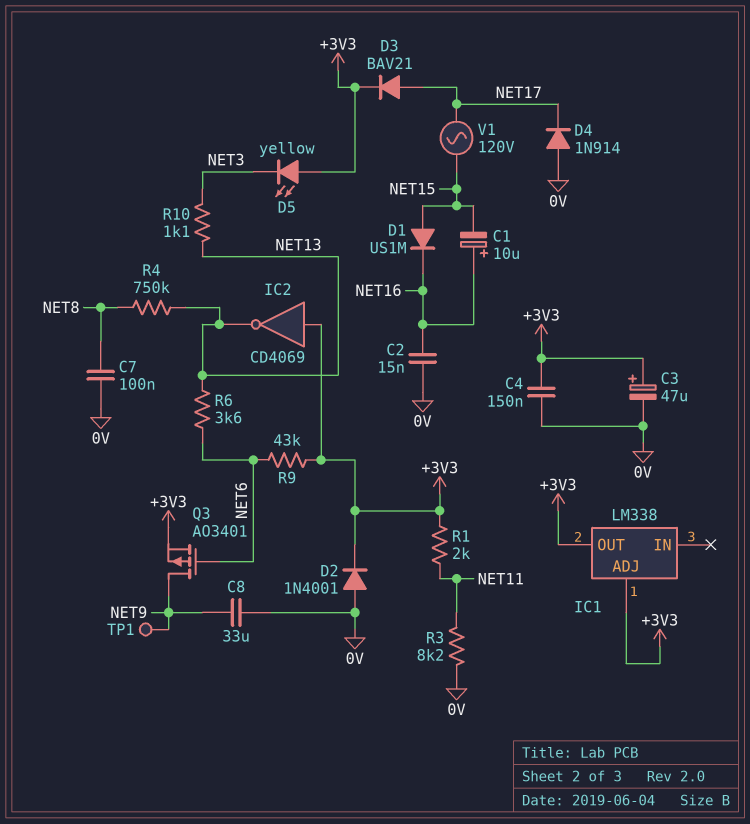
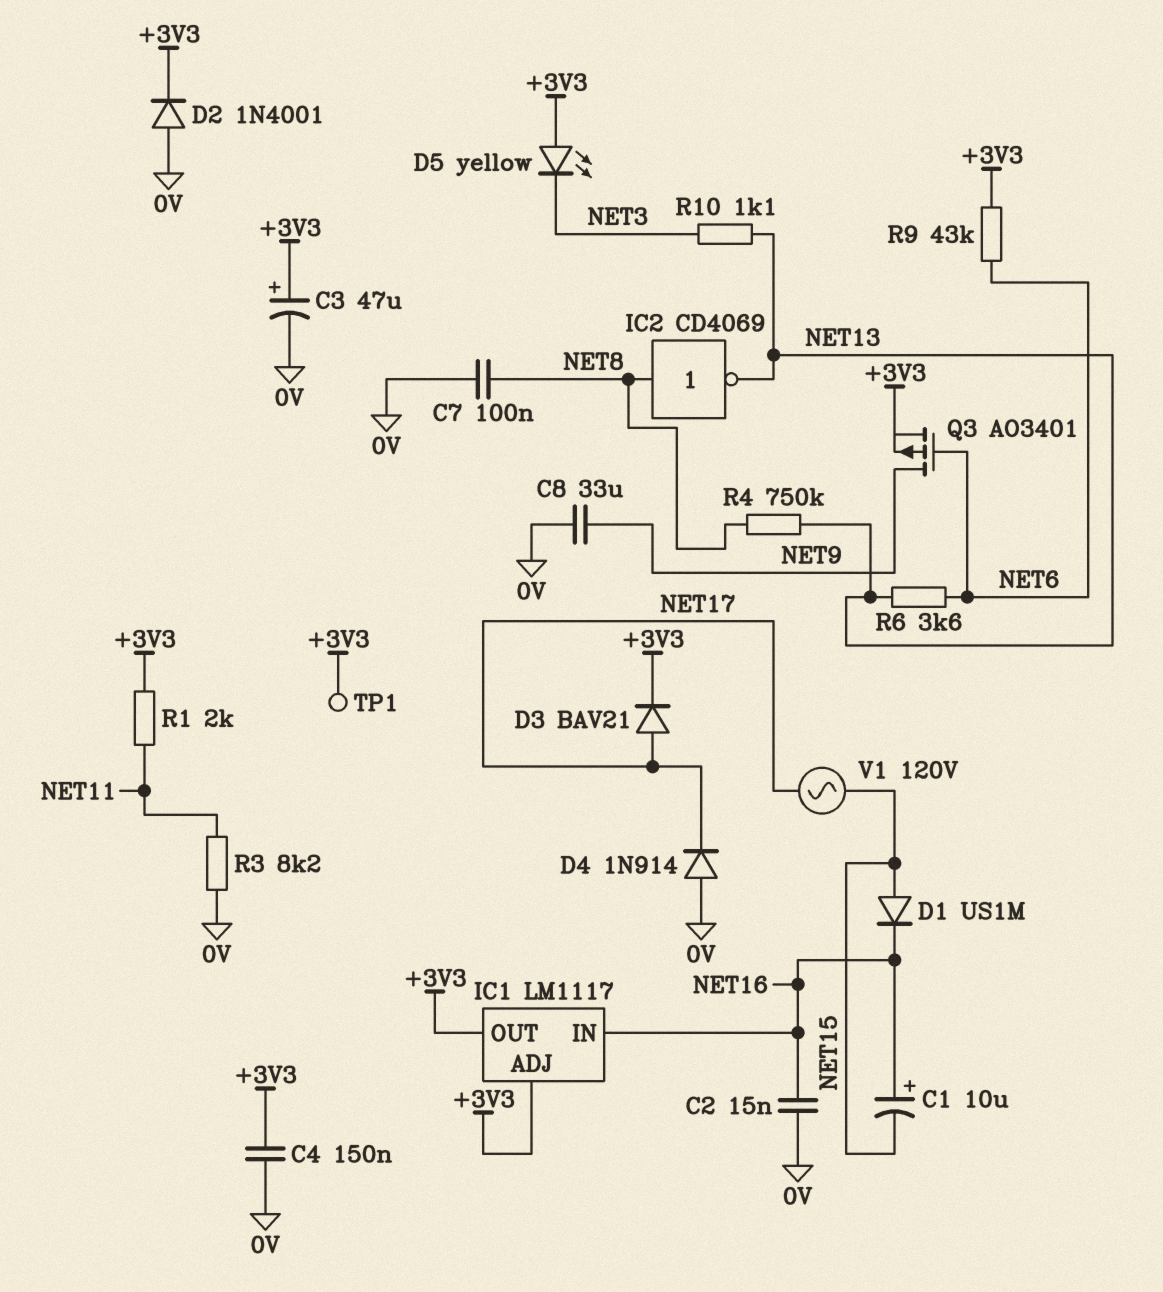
IC1: LM338 -> LM1117
IC1 pin IN: none -> NET16
IC2: NOT CD4069 (in +3V3, out NET13) -> NOT CD4069 (in NET8, out NET13)
TP1: test point (NET9) -> test point (+3V3)

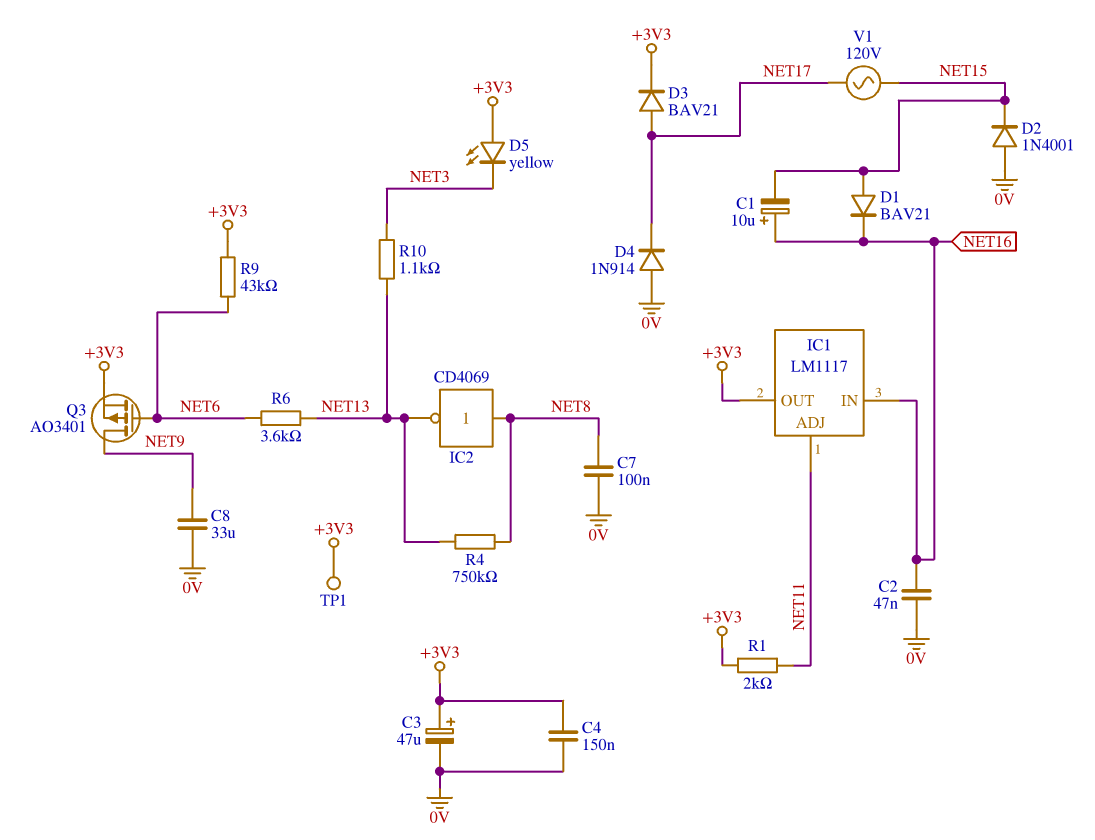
C2: 15nF (0V, NET16) -> 47nF (0V, NET16)
D1: diode US1M (A NET15, K NET16) -> diode BAV21 (A NET15, K NET16)
D2: diode 1N4001 (A 0V, K +3V3) -> diode 1N4001 (A 0V, K NET15)
IC1 pin ADJ: +3V3 -> NET11
R3: 8.2k (0V, NET11) -> none

